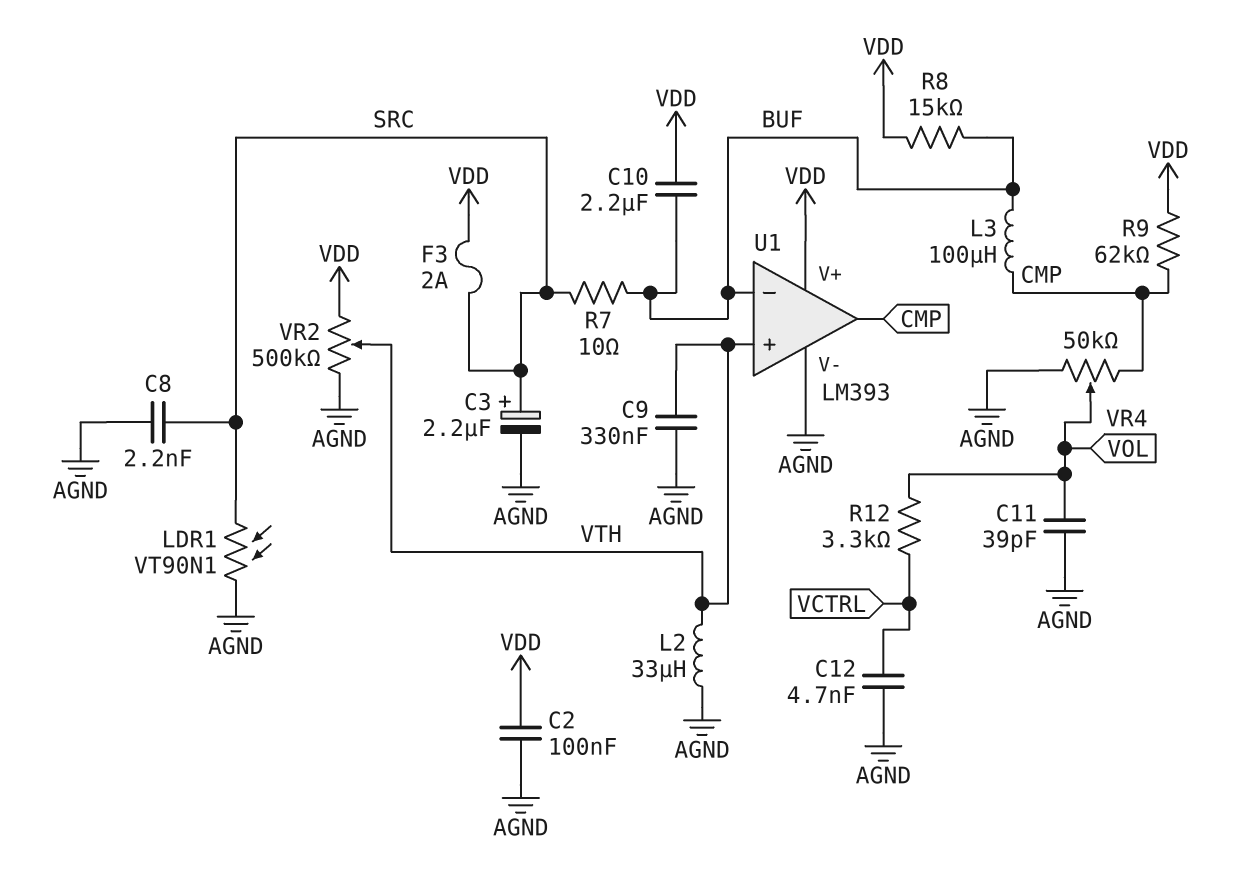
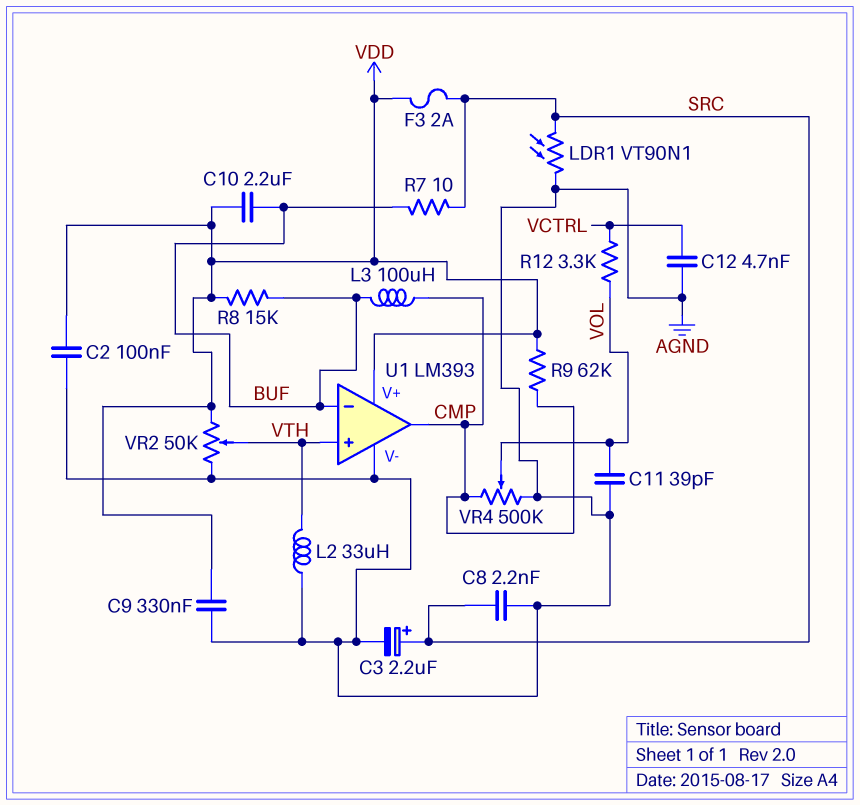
C9: 330nF (AGND, VTH) -> 330nF (AGND, VDD)
VR2: 500k (AGND, VDD, wiper VTH) -> 50k (AGND, VDD, wiper VTH)
VR4: 50k (AGND, CMP, wiper VOL) -> 500k (AGND, CMP, wiper VOL)

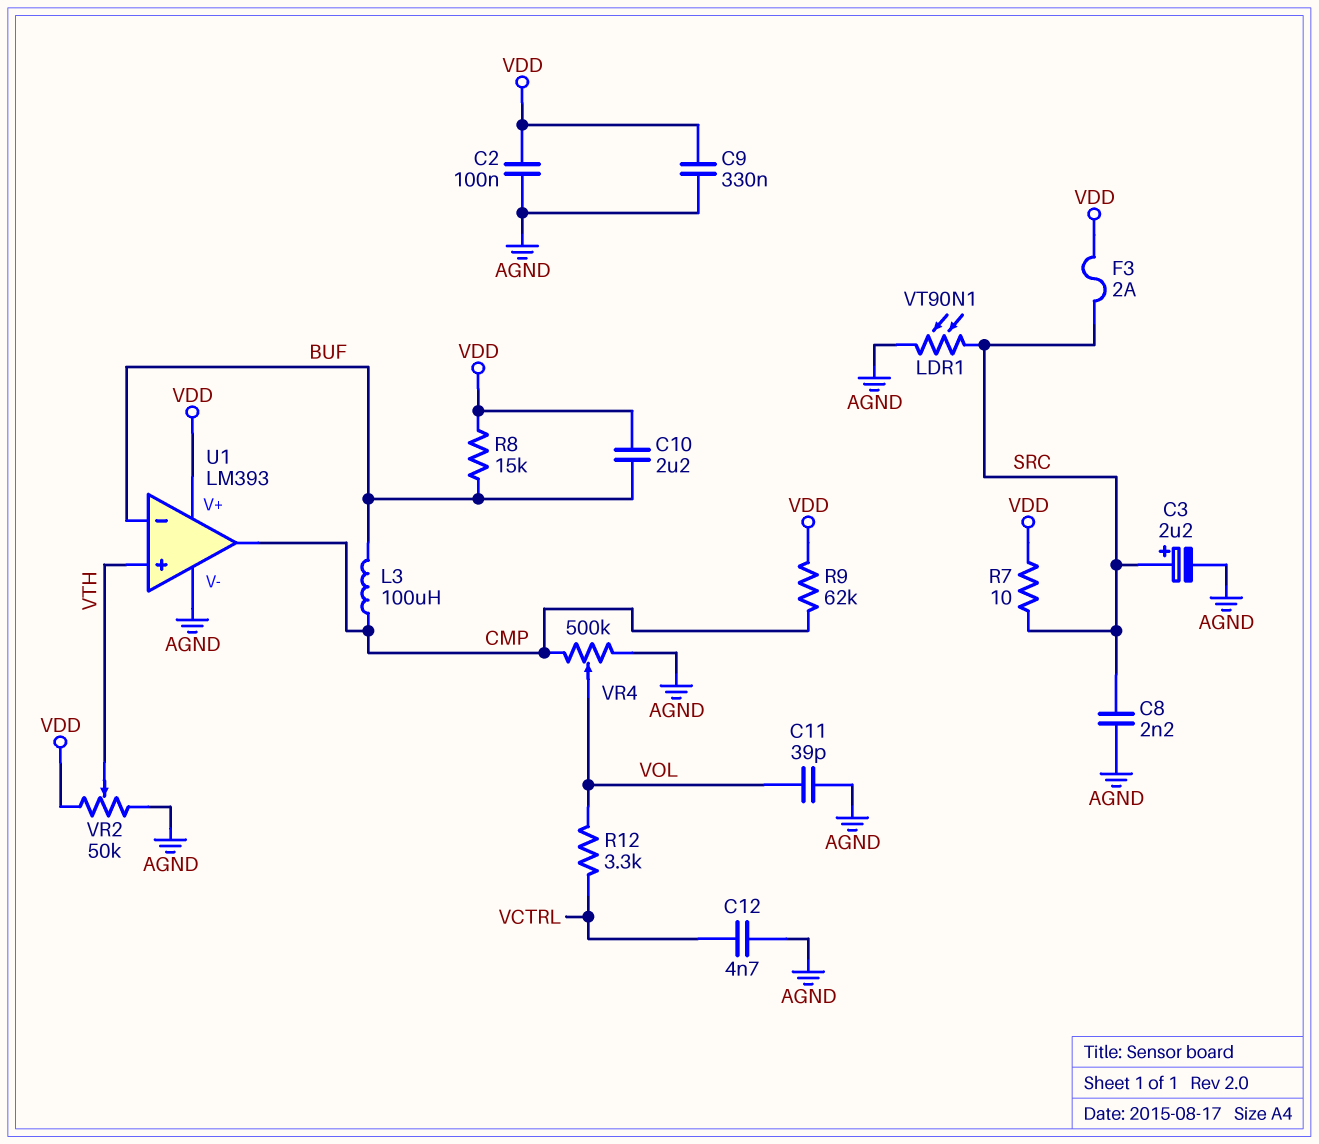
L2: 33uH (AGND, VTH) -> none
R7: 10 (BUF, SRC) -> 10 (SRC, VDD)

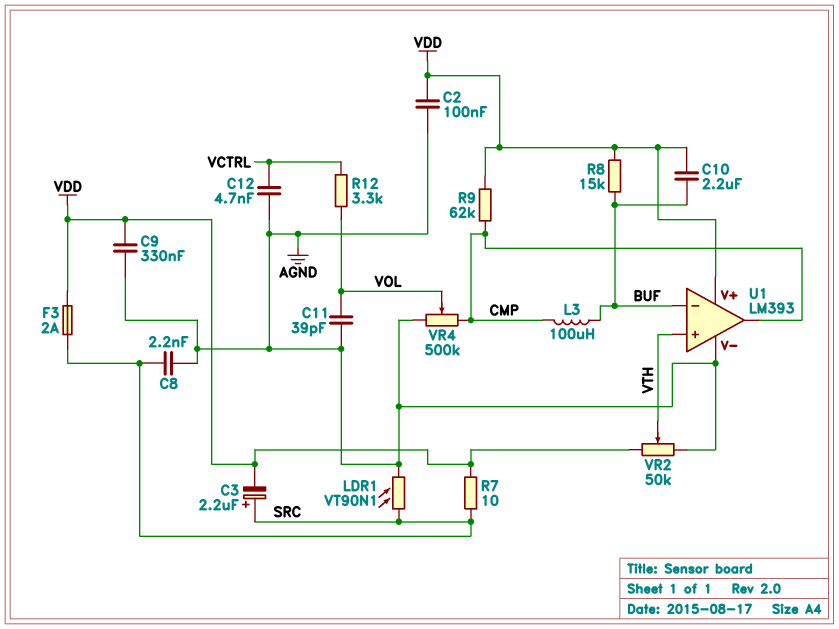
C3: 2.2uF (plus SRC, minus AGND) -> 2.2uF (plus SRC, minus VDD)

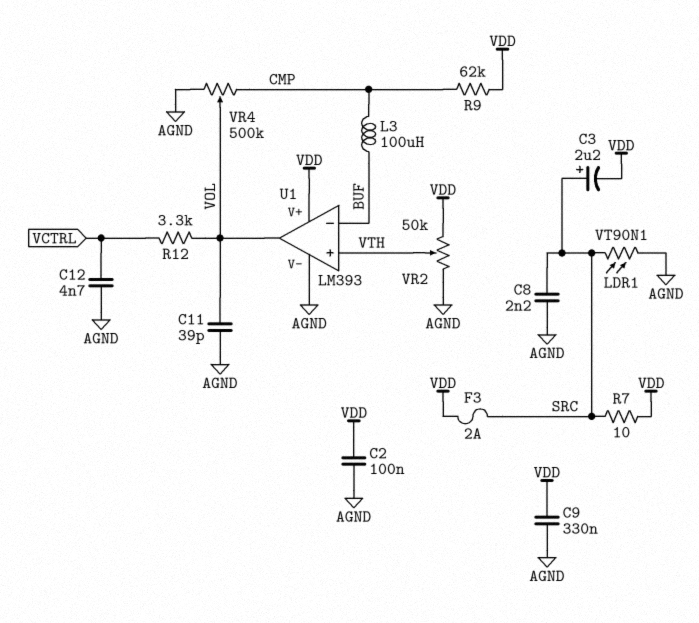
C10: 2.2uF (BUF, VDD) -> none
R8: 15k (BUF, VDD) -> none
U1 pin out: CMP -> VOL

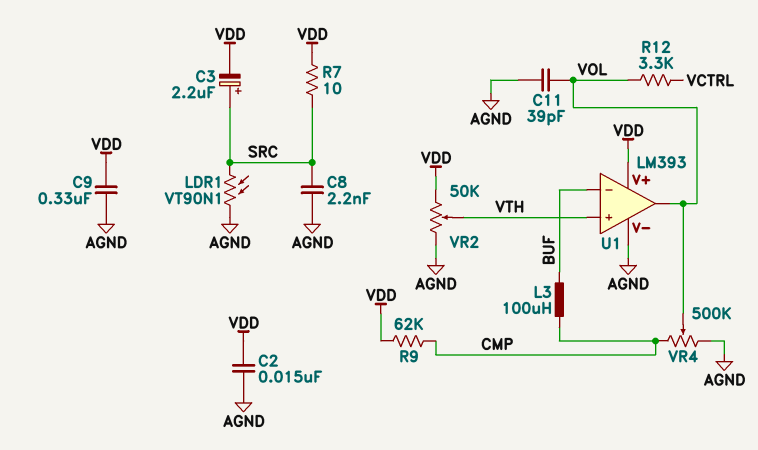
C2: 100nF (AGND, VDD) -> 15nF (AGND, VDD)
C12: 4.7nF (AGND, VCTRL) -> none
F3: 2A (SRC, VDD) -> none

